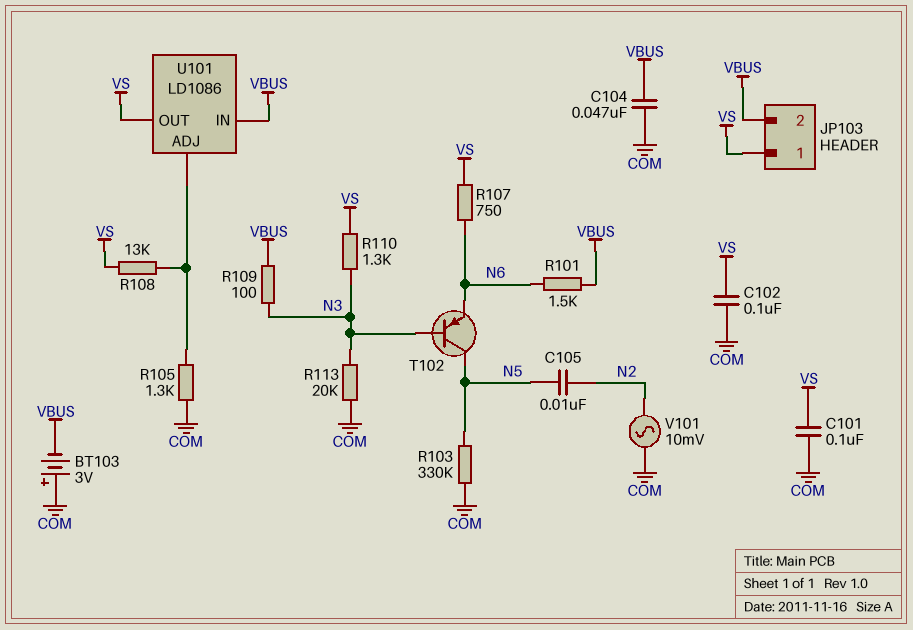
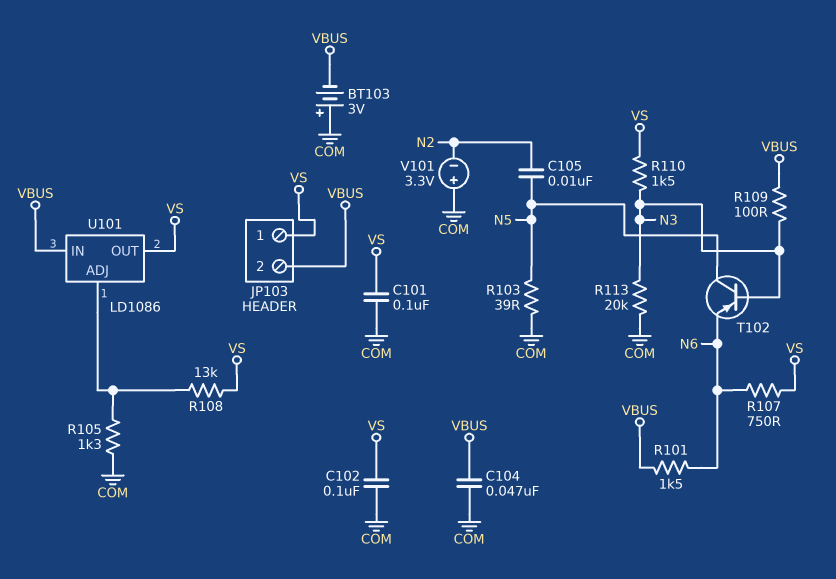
R103: 330k (COM, N5) -> 39 (COM, N5)
R110: 1.3k (N3, VS) -> 1.5k (N3, VS)
V101: AC 10mV (COM, N2) -> 3.3V (plus COM, minus N2)

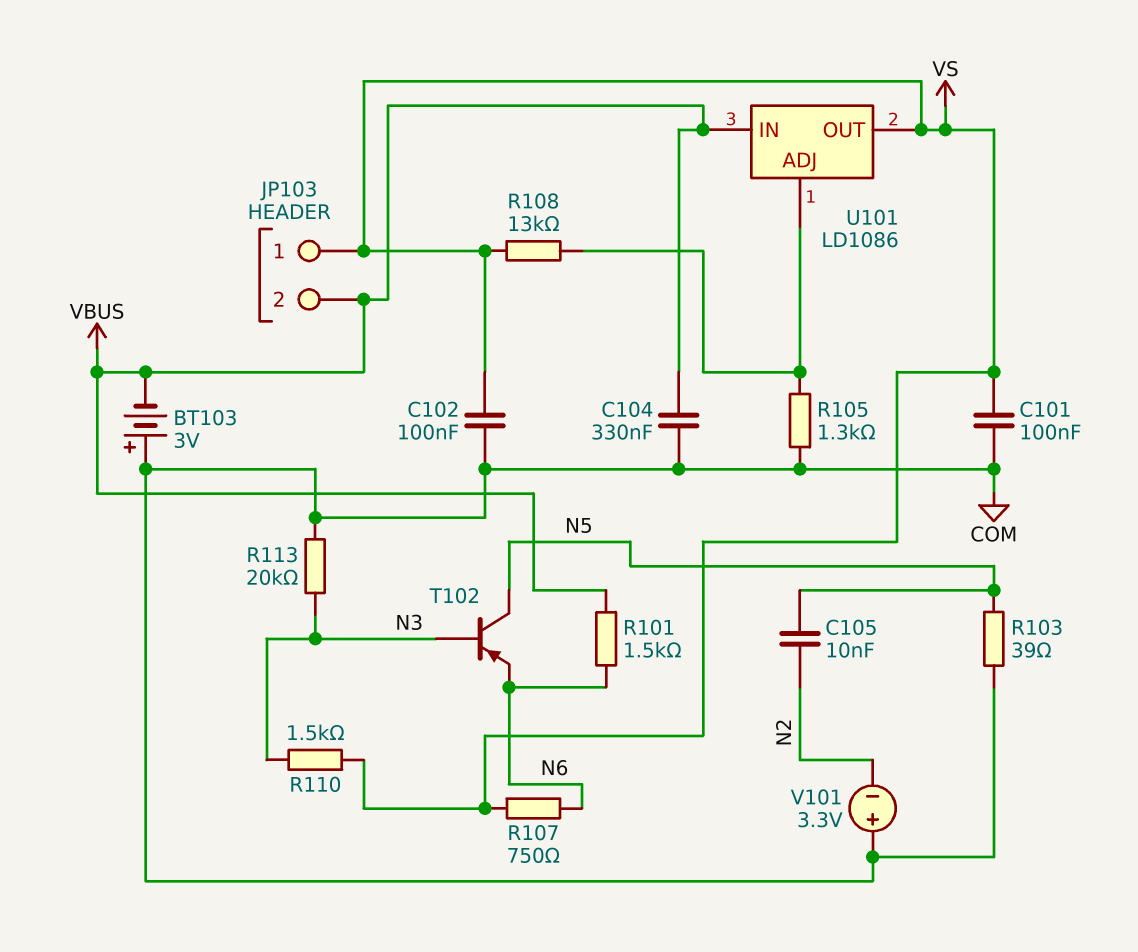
C104: 47nF (COM, VBUS) -> 330nF (COM, VBUS)
R109: 100 (N3, VBUS) -> none

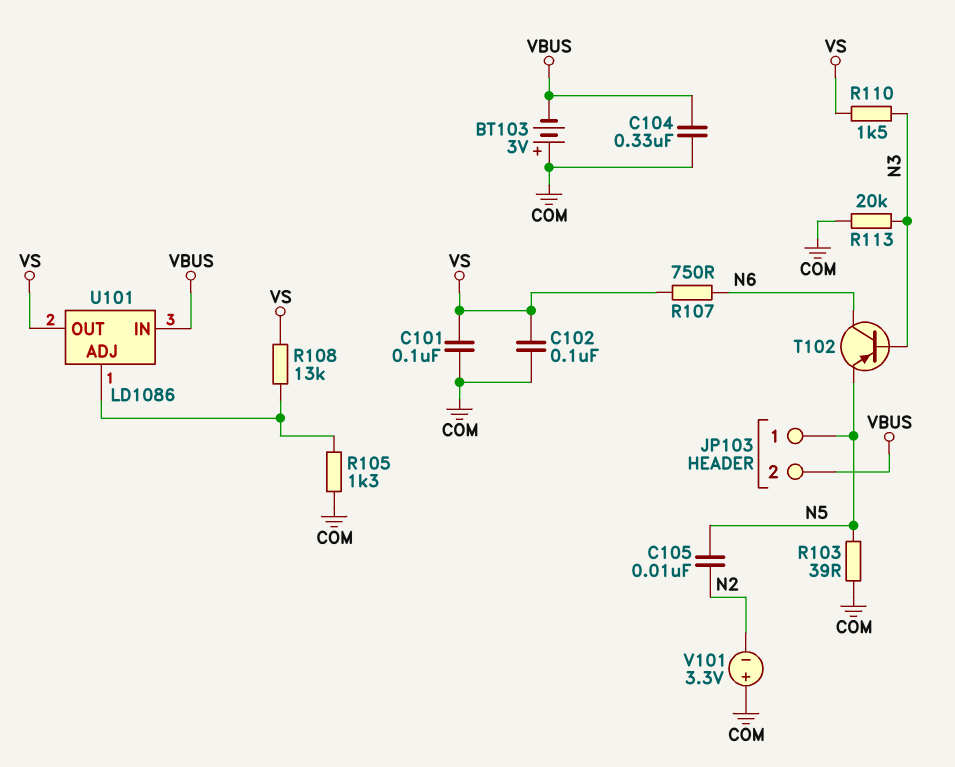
JP103 pin 1: VS -> N5
R101: 1.5k (N6, VBUS) -> none
T102: PNP (B N3, C N5, E N6) -> PNP (B N3, C N6, E N5)

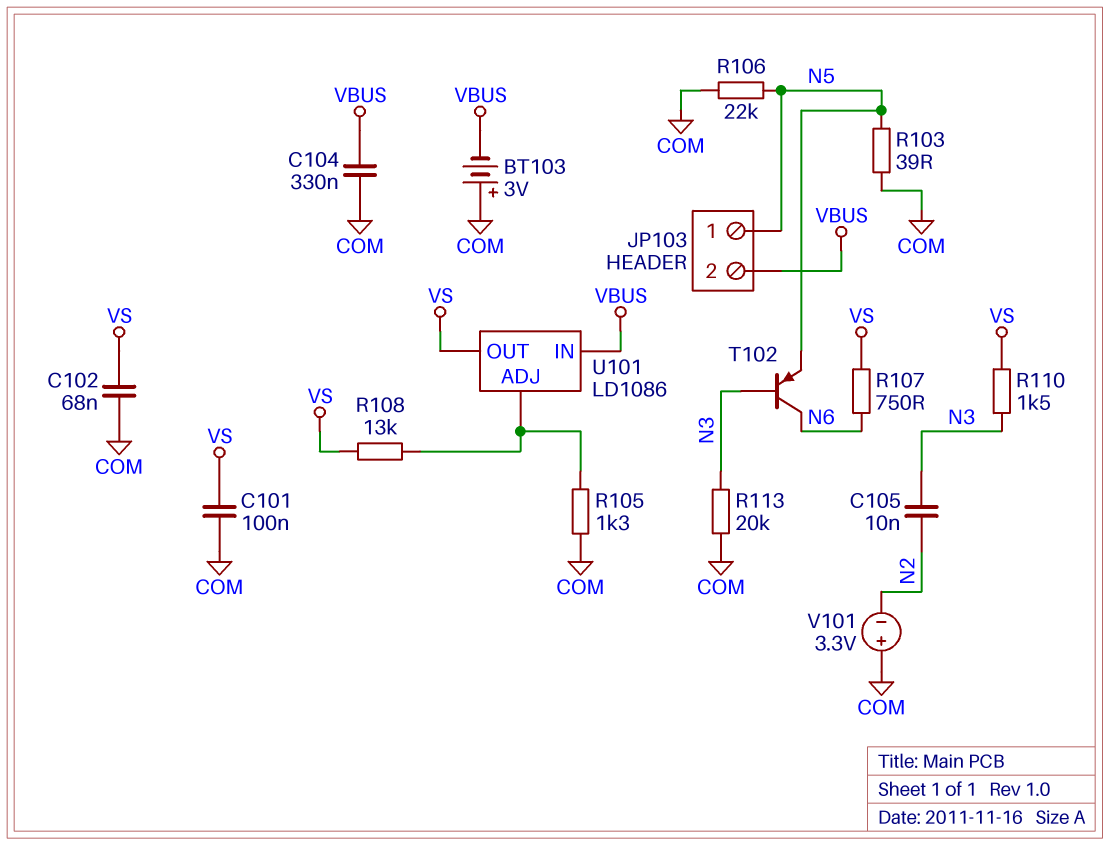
C102: 100nF (COM, VS) -> 68nF (COM, VS)
C105: 10nF (N2, N5) -> 10nF (N2, N3)
R106: none -> 22k (COM, N5)

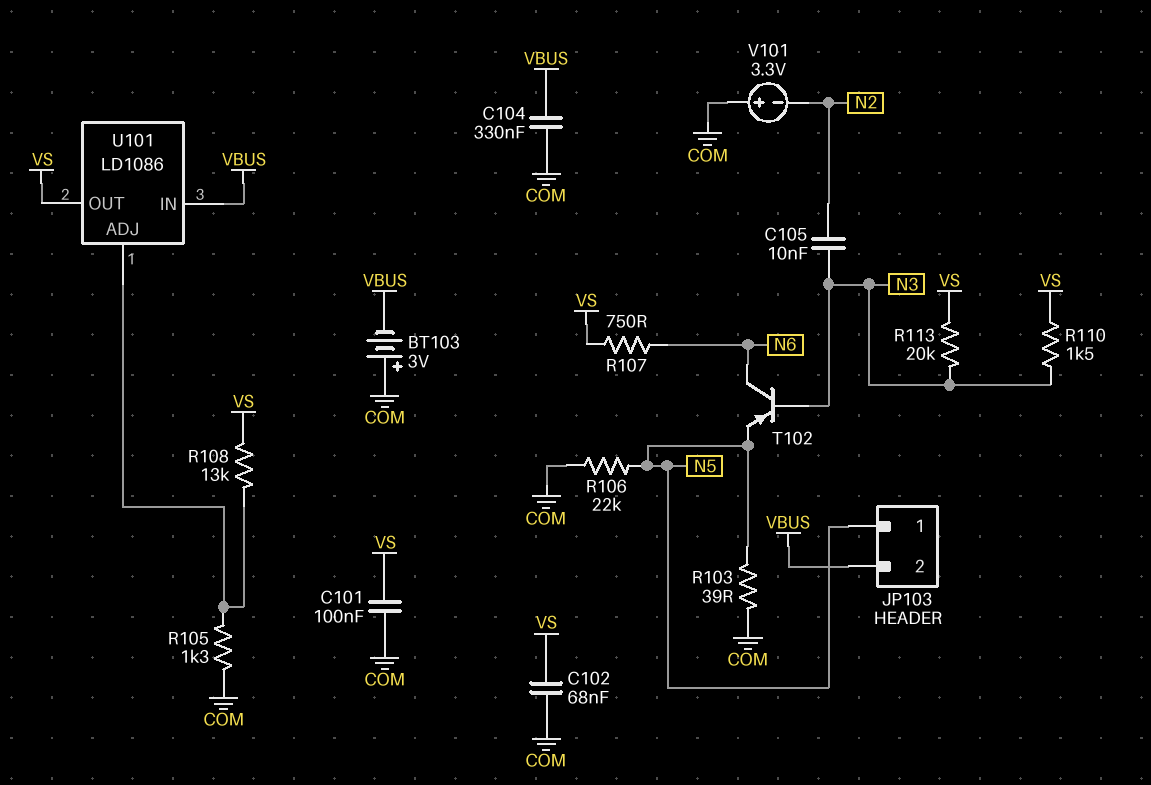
R113: 20k (COM, N3) -> 20k (N3, VS)

